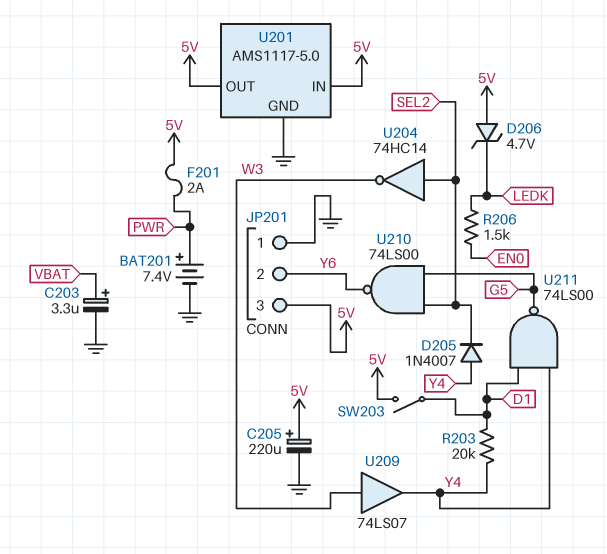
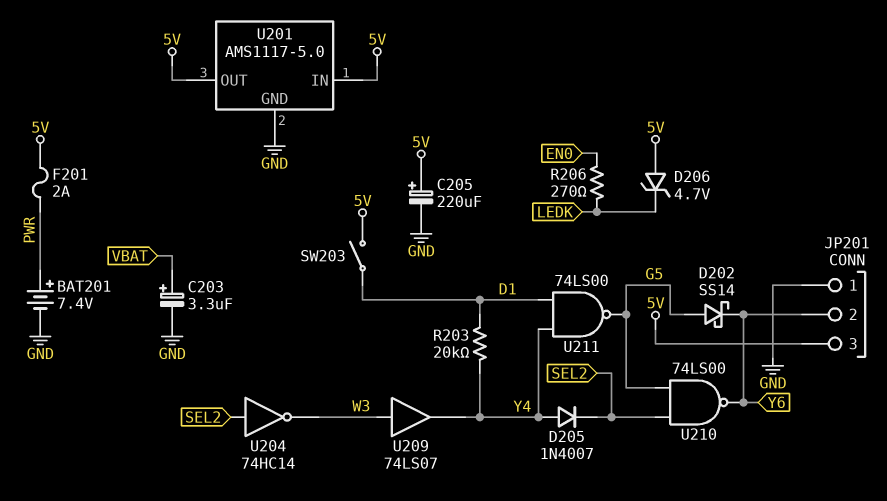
D202: none -> schottky SS14 (A G5, K Y6)
R206: 1.5k (EN0, LEDK) -> 270 (EN0, LEDK)

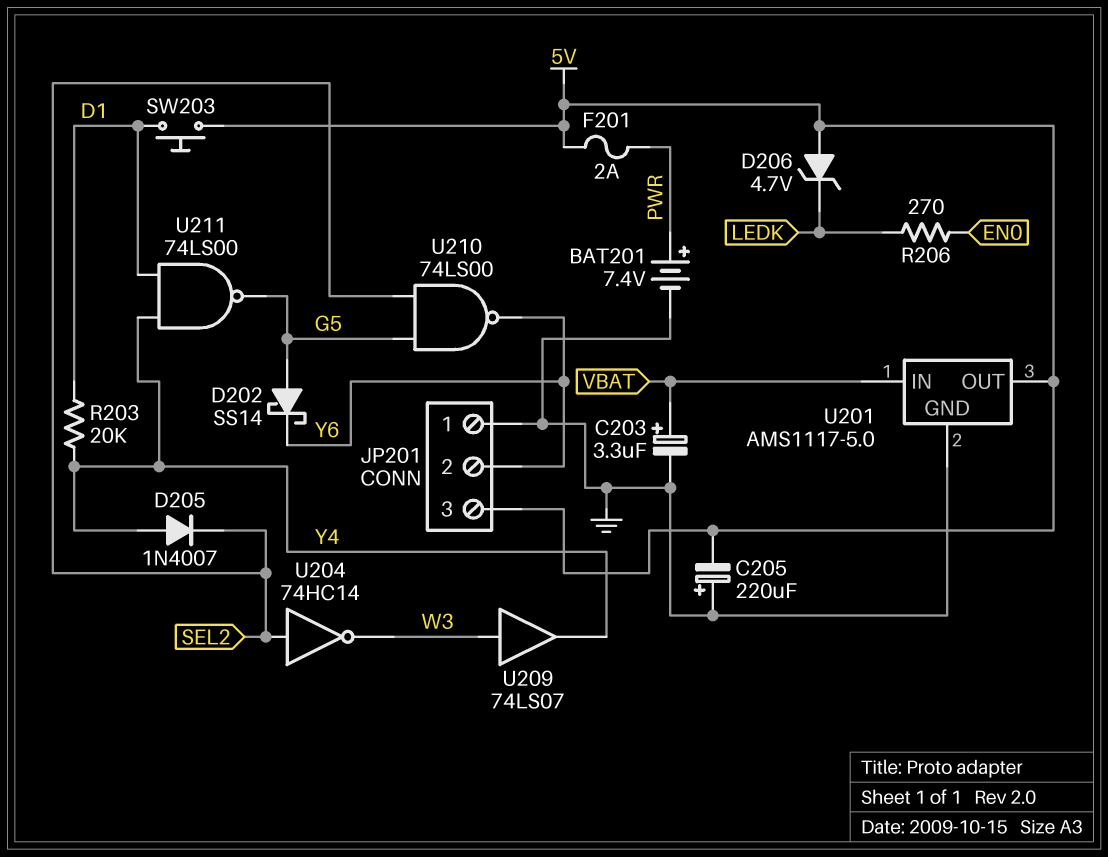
C205: 220uF (plus 5V, minus GND) -> 220uF (plus GND, minus 5V)
SW203: switch (5V, D1) -> button (5V, D1)
U201 pin IN: 5V -> VBAT

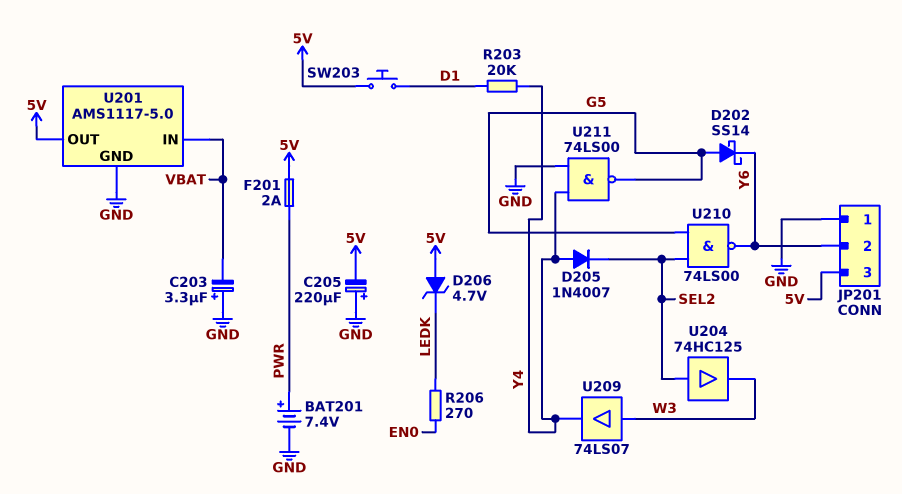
C203: 3.3uF (plus VBAT, minus GND) -> 3.3uF (plus GND, minus VBAT)
U204: NOT 74HC14 (in SEL2, out W3) -> buffer 74HC125 (in SEL2, out W3)
U211: NAND 74LS00 (in D1, in Y4, out G5) -> NAND 74LS00 (in GND, in Y4, out G5)

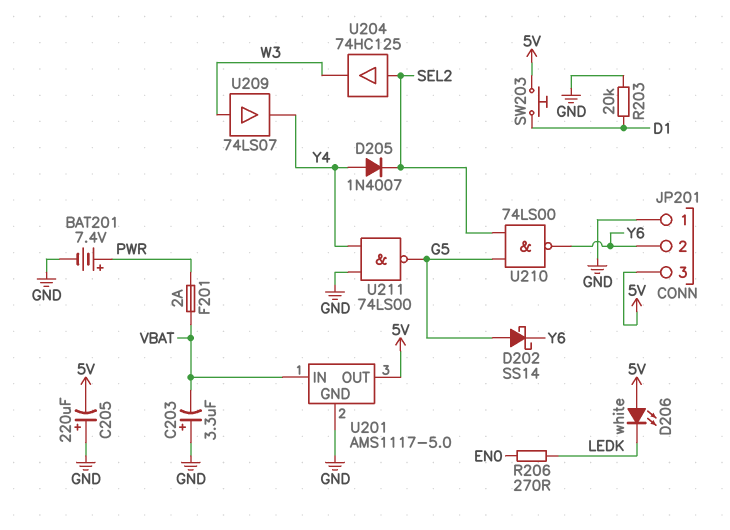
D206: zener 4.7V (A 5V, K LEDK) -> LED white (A 5V, K LEDK)
F201: 2A (5V, PWR) -> 2A (PWR, VBAT)
R203: 20k (D1, Y4) -> 20k (D1, GND)

